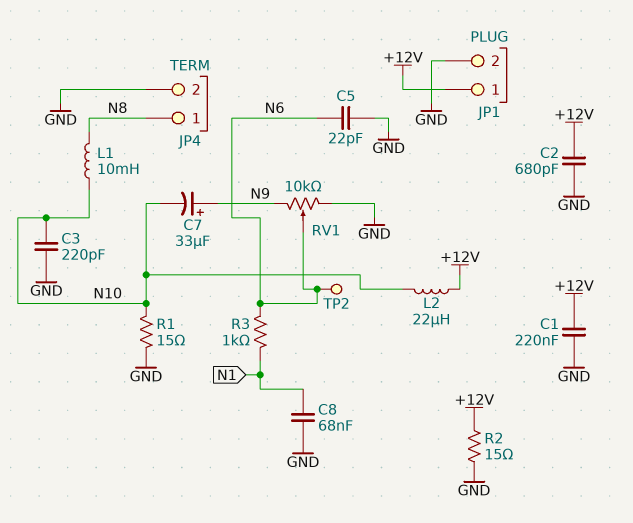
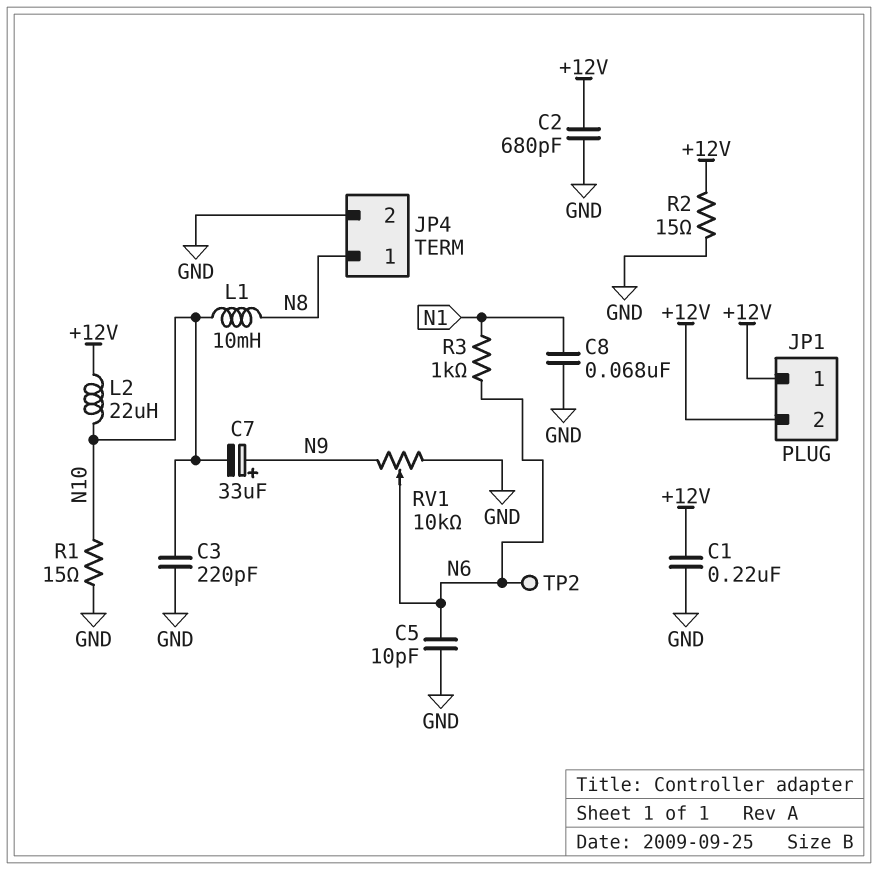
C5: 22pF (GND, N6) -> 10pF (GND, N6)
JP1 pin 2: GND -> +12V

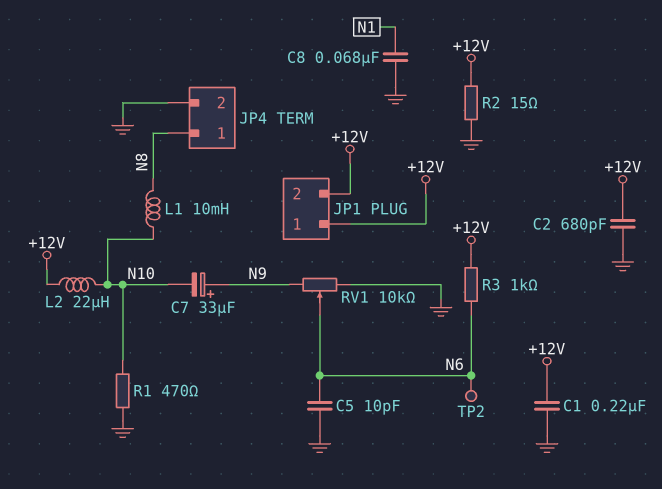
C3: 220pF (GND, N10) -> none
R1: 15 (GND, N10) -> 470 (GND, N10)
R3: 1k (N1, N6) -> 1k (+12V, N6)

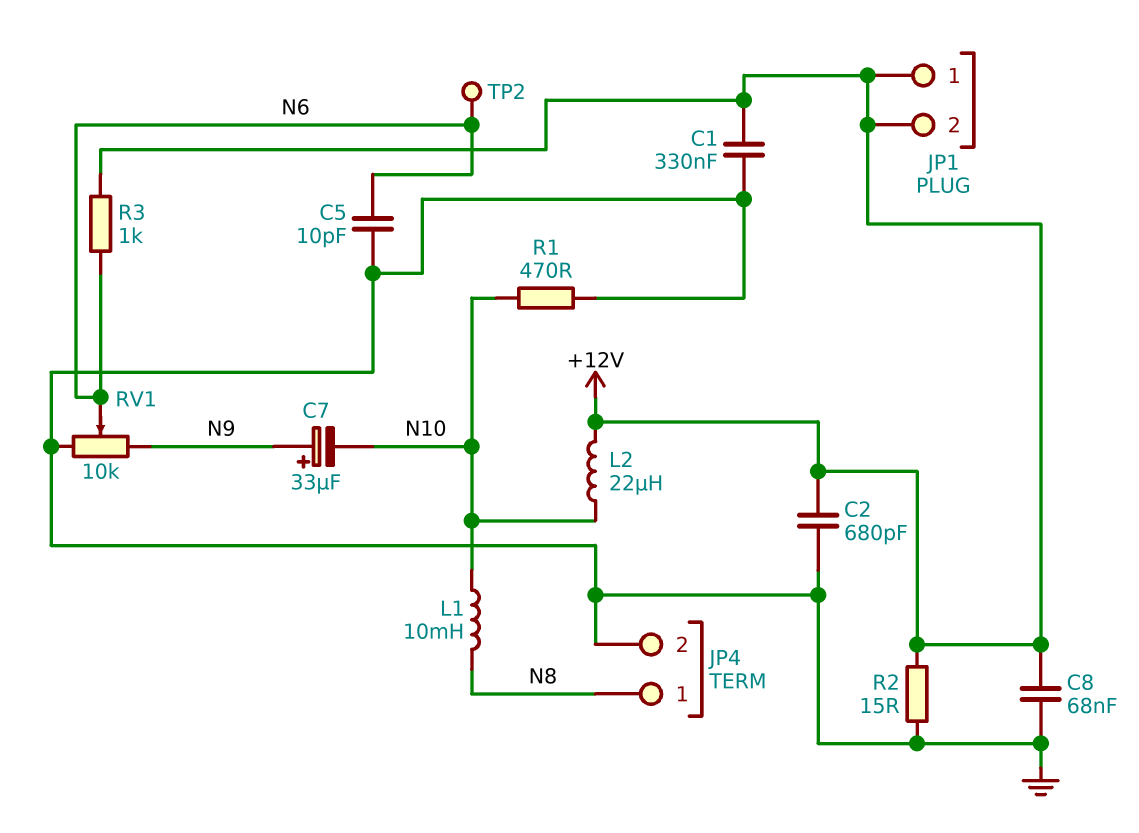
C1: 220nF (+12V, GND) -> 330nF (+12V, GND)
C8: 68nF (GND, N1) -> 68nF (+12V, GND)

